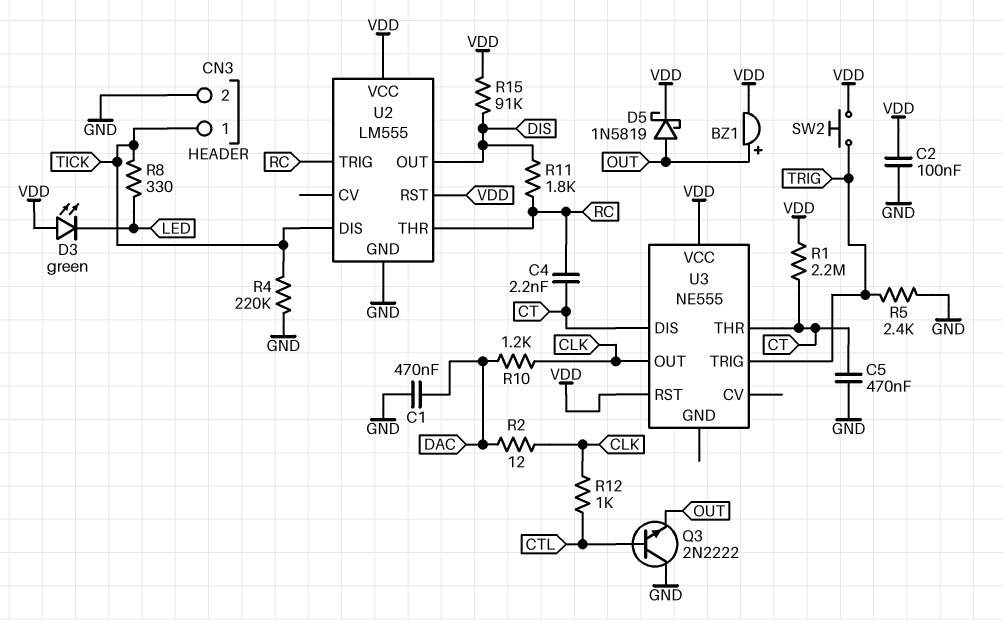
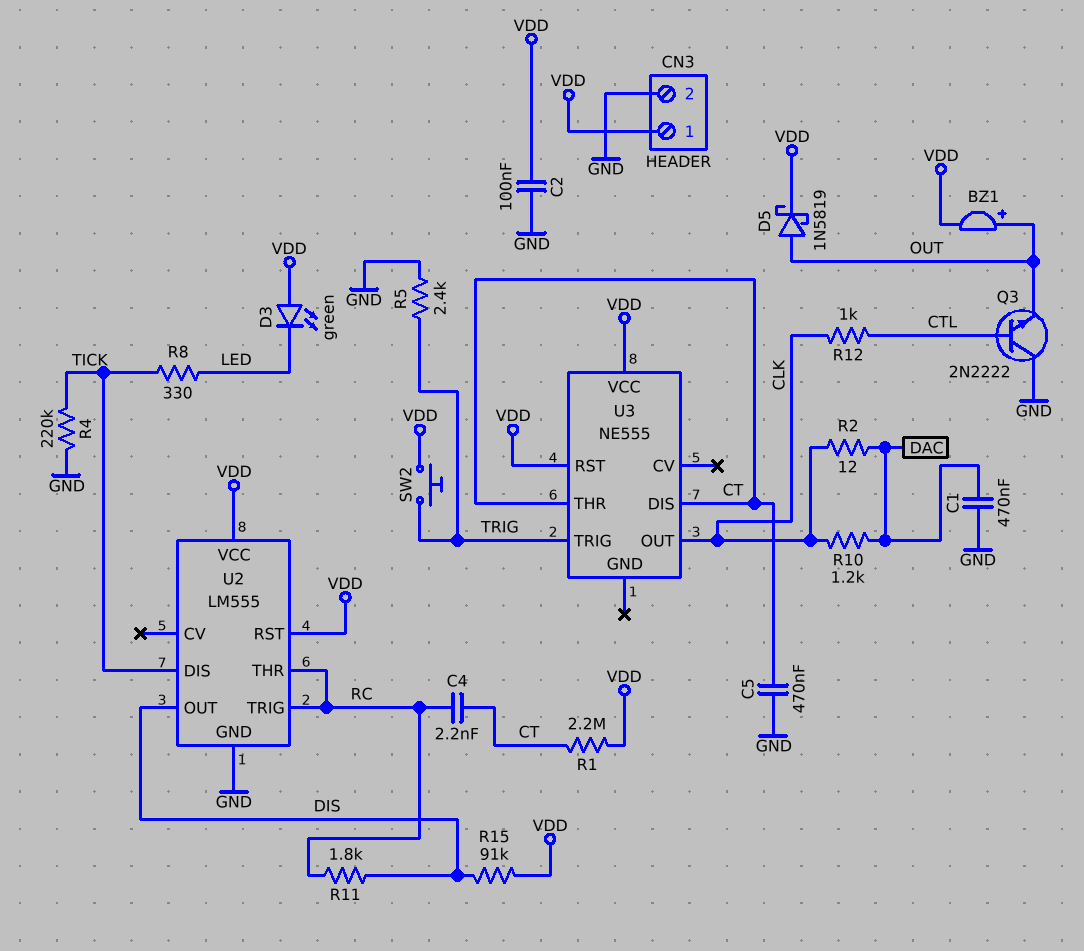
CN3 pin 1: TICK -> VDD

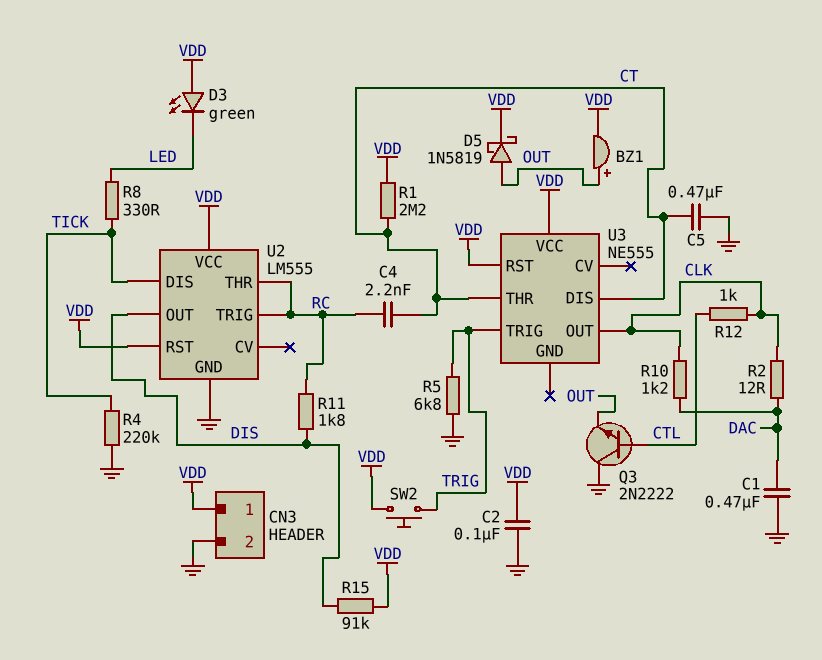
R5: 2.4k (GND, TRIG) -> 6.8k (GND, TRIG)

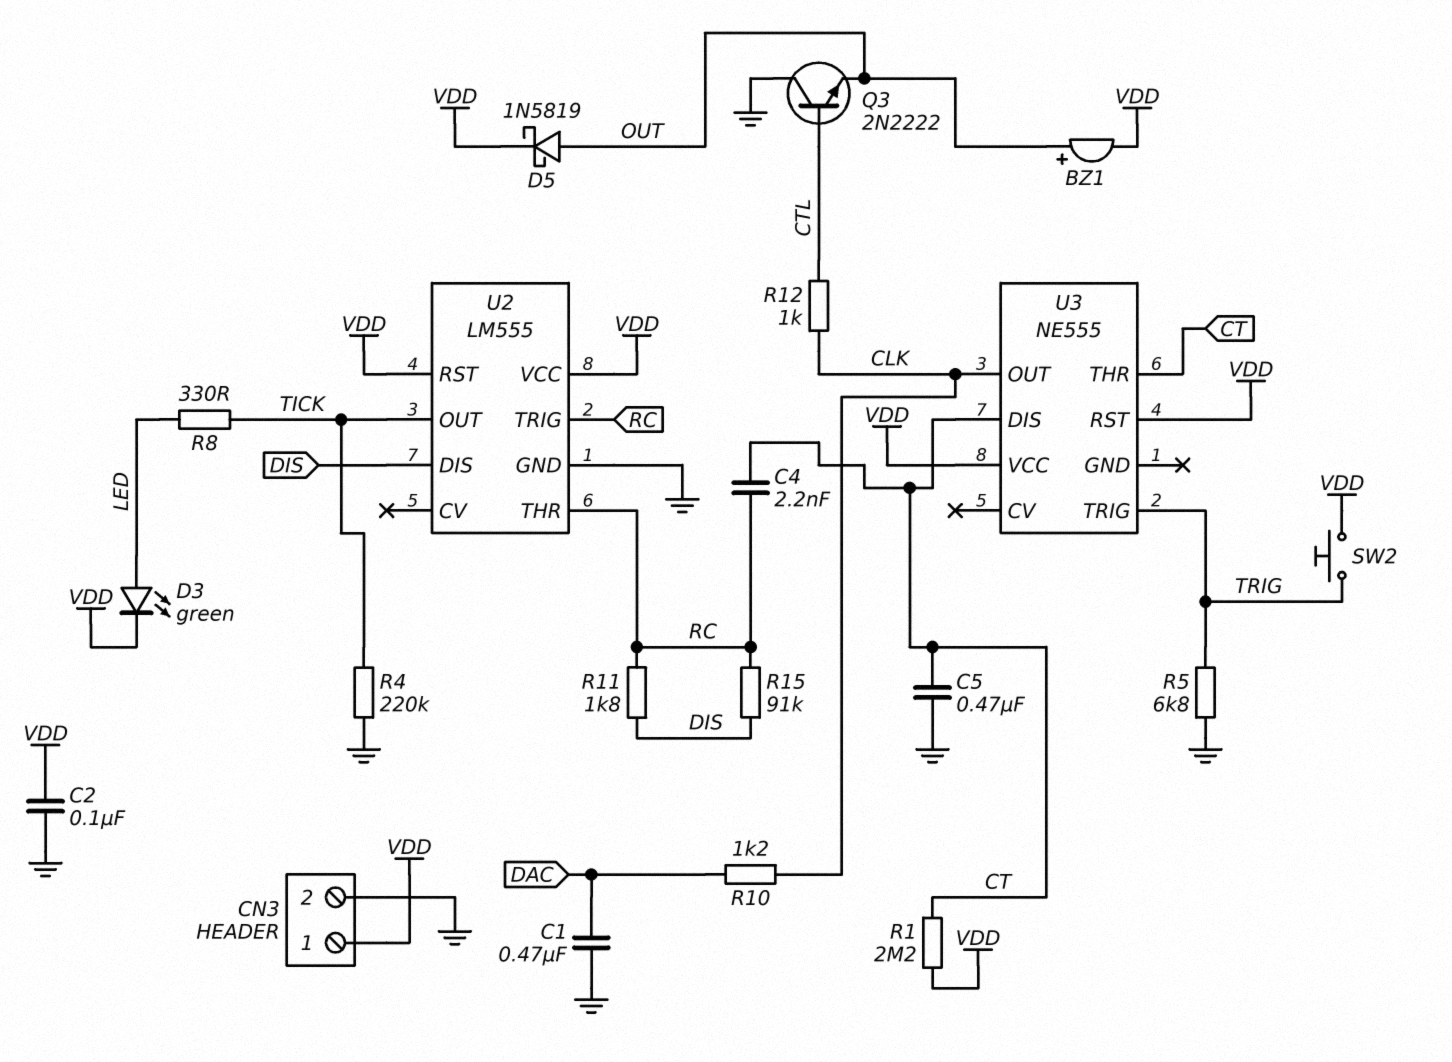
D3: LED green (A VDD, K LED) -> LED green (A LED, K VDD)
R2: 12 (CLK, DAC) -> none
R15: 91k (DIS, VDD) -> 91k (DIS, RC)
U2 pin DIS: TICK -> DIS
U2 pin OUT: DIS -> TICK

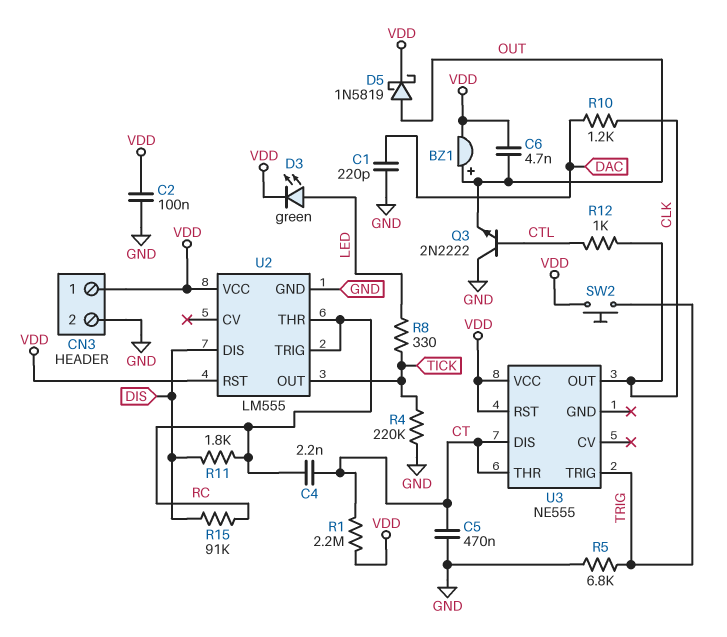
C1: 470nF (DAC, GND) -> 220pF (DAC, GND)
C6: none -> 4.7nF (OUT, VDD)

